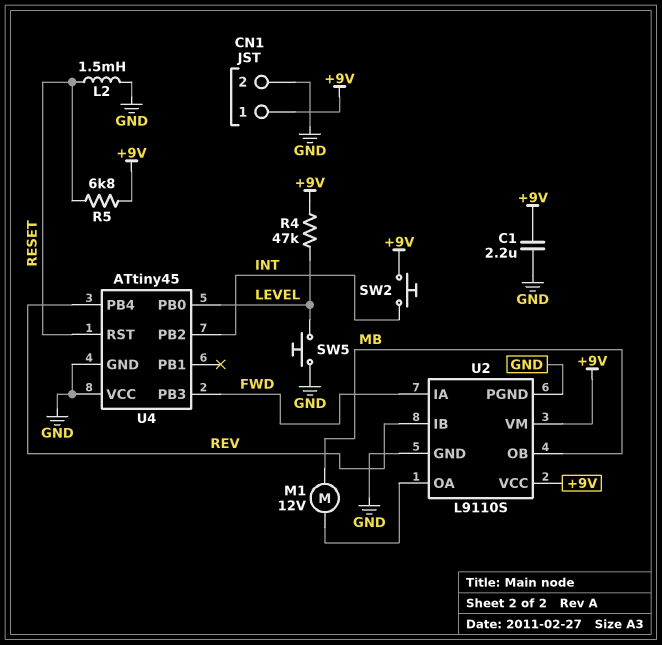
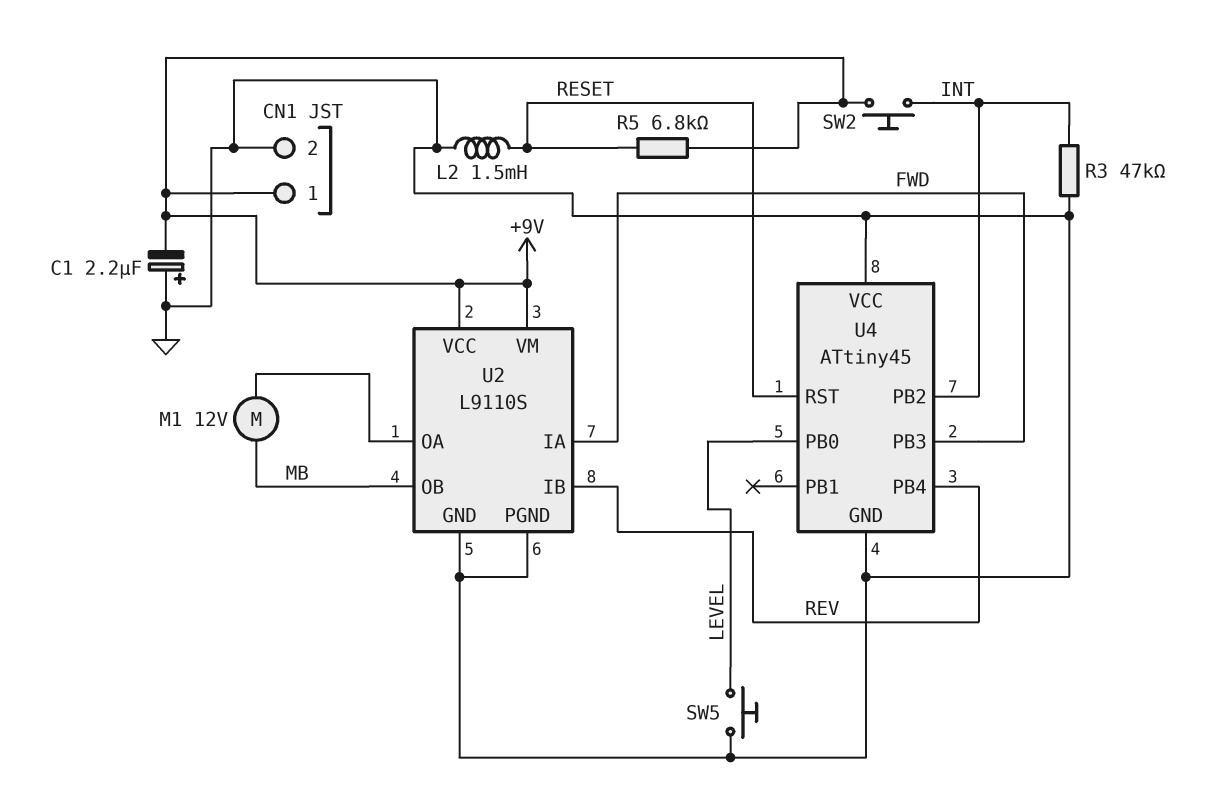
C1: 2.2uF (+9V, GND) -> 2.2uF (plus GND, minus +9V)
R3: none -> 47k (GND, INT)
R4: 47k (+9V, LEVEL) -> none

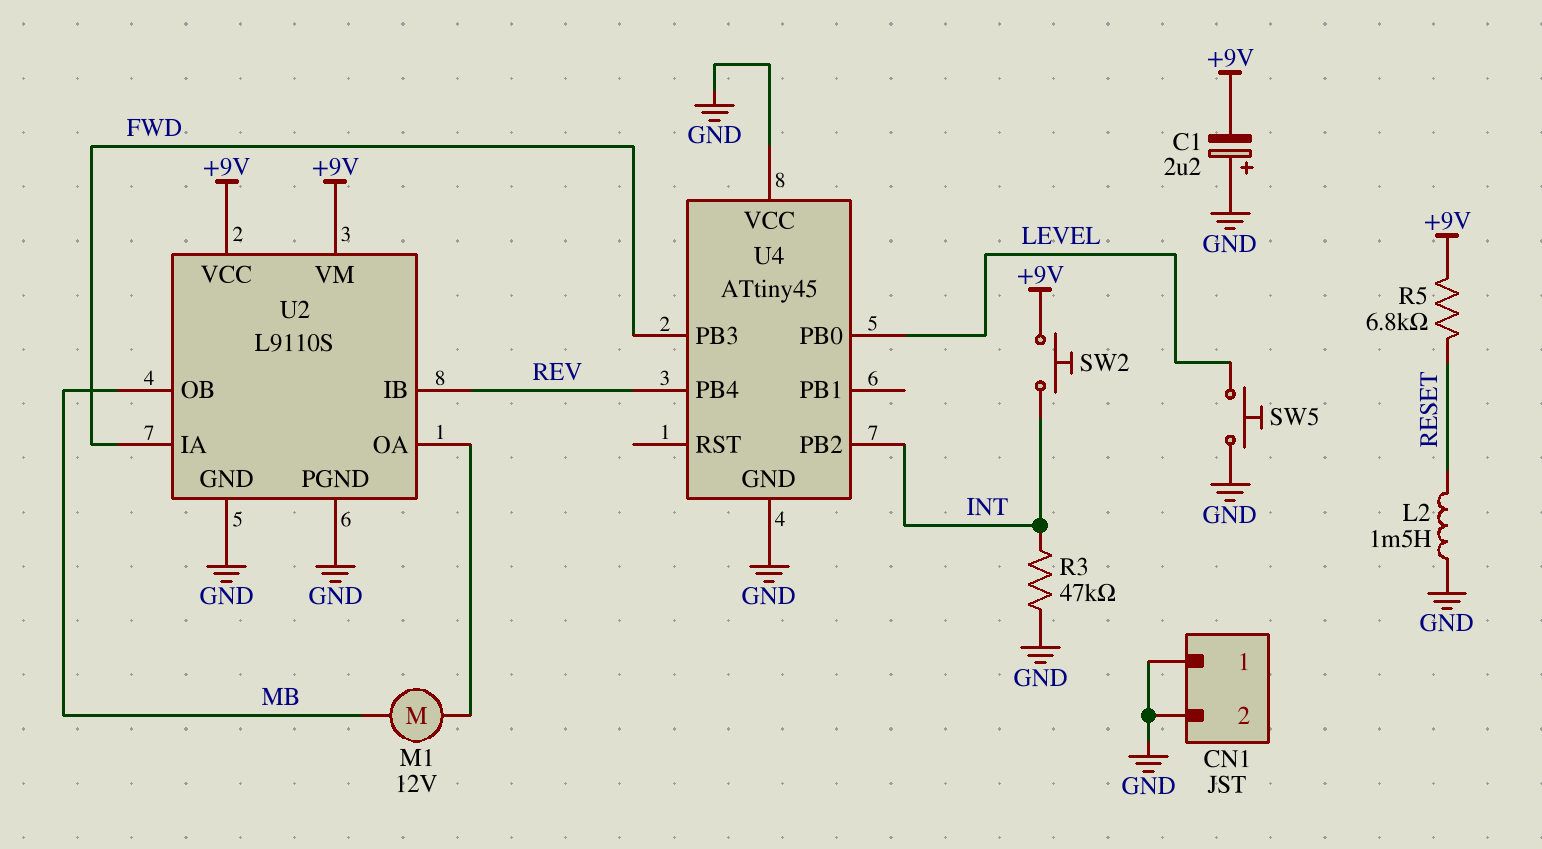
CN1 pin 1: +9V -> GND
U4 pin RST: RESET -> none

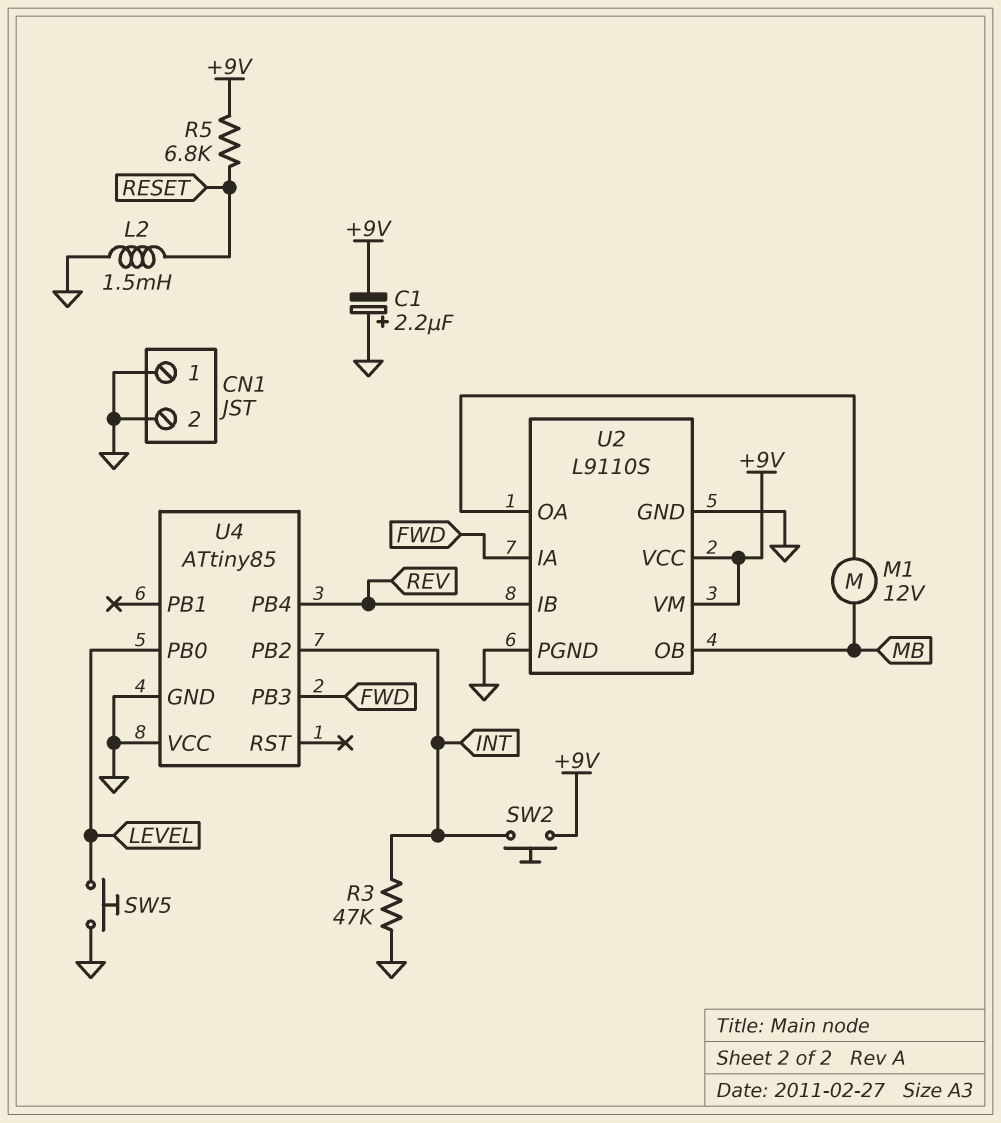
U4: ATtiny45 -> ATtiny85

